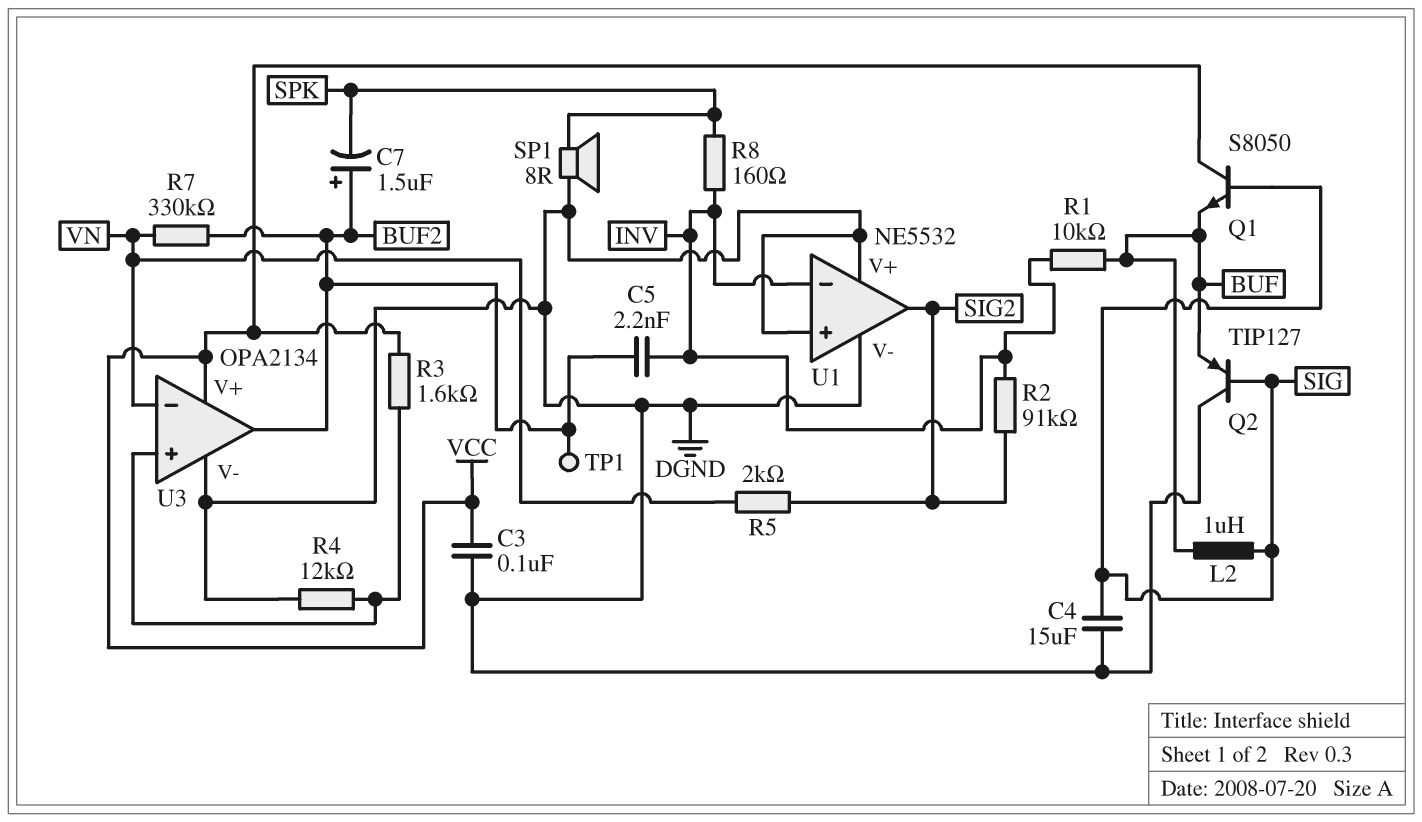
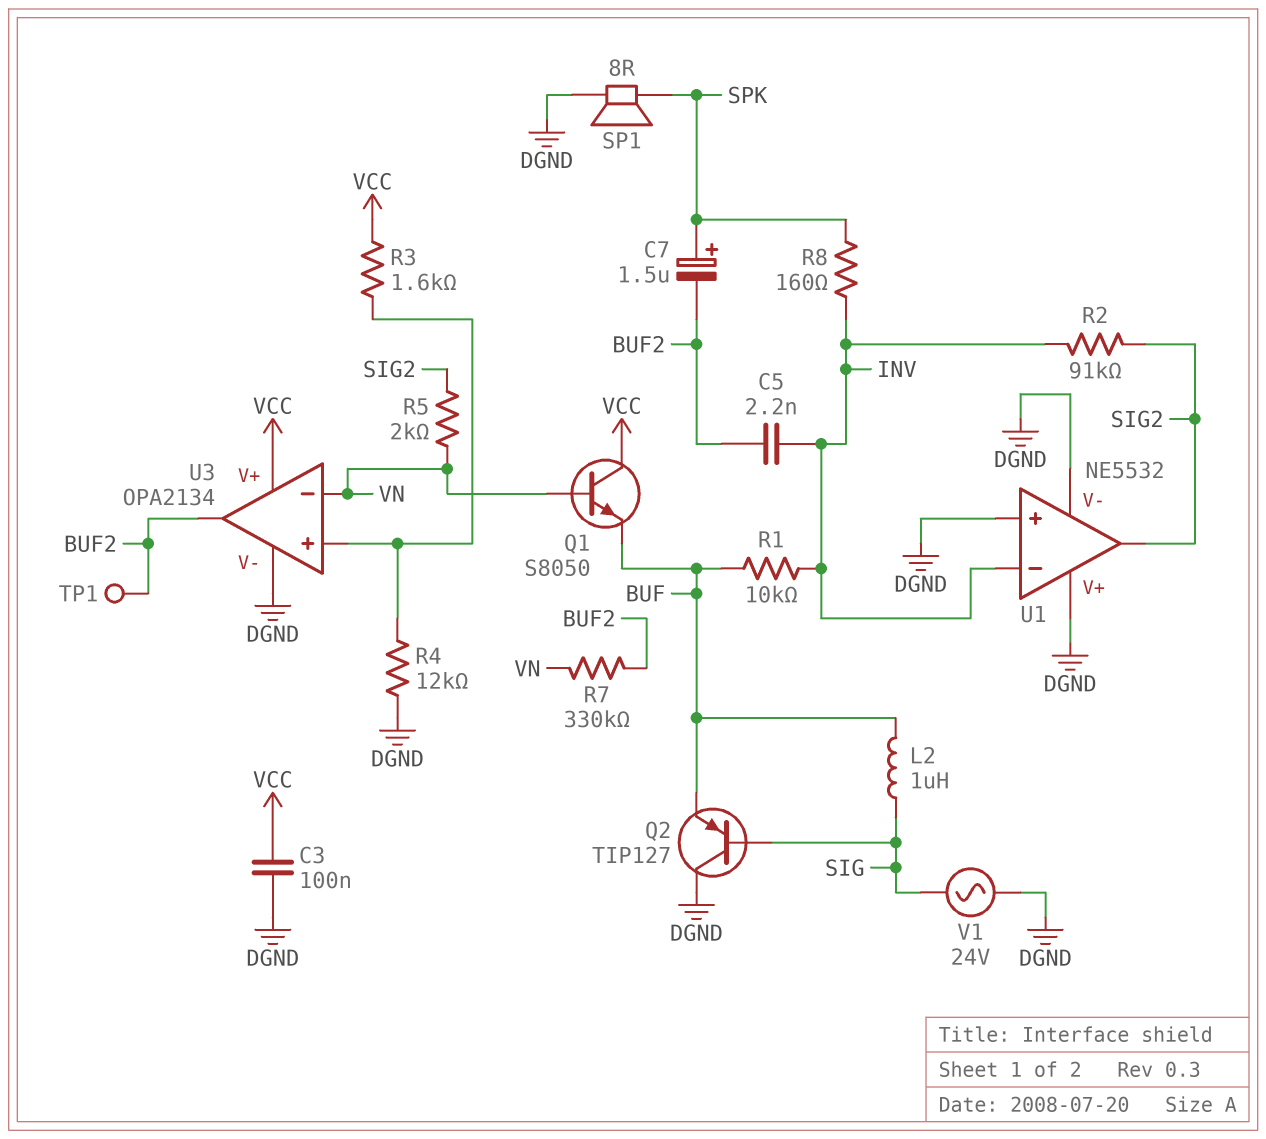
C4: 15uF (DGND, SIG) -> none
C7: 1.5uF (plus BUF2, minus SPK) -> 1.5uF (plus SPK, minus BUF2)
Q1: NPN S8050 (B SIG, C VCC, E BUF) -> NPN S8050 (B VN, C VCC, E BUF)
V1: none -> AC 24V (DGND, SIG)

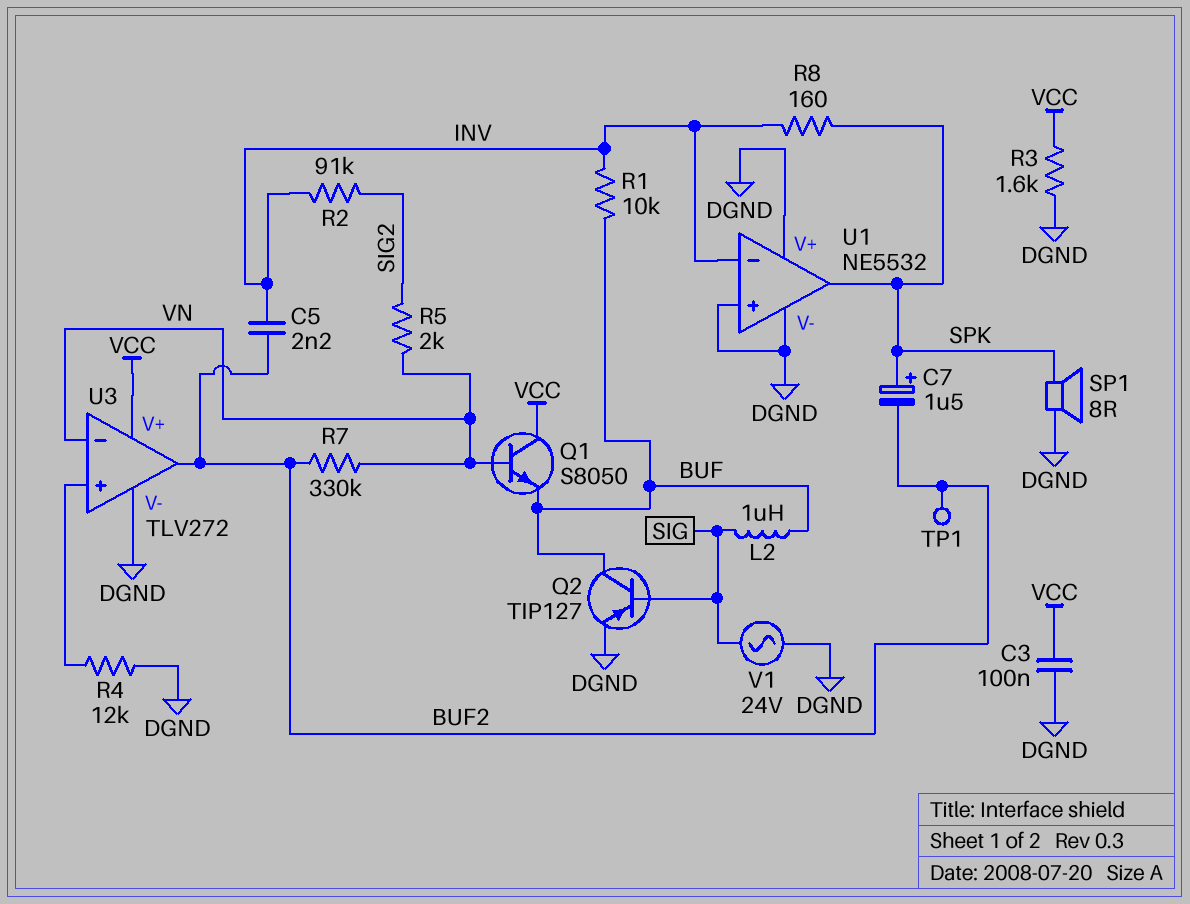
Q2: PNP TIP127 (B SIG, C DGND, E BUF) -> PNP TIP127 (B SIG, C BUF, E DGND)
R3: 1.6k (U3/in+, VCC) -> 1.6k (DGND, VCC)
U1 pin out: SIG2 -> SPK
U3: OPA2134 -> TLV272

